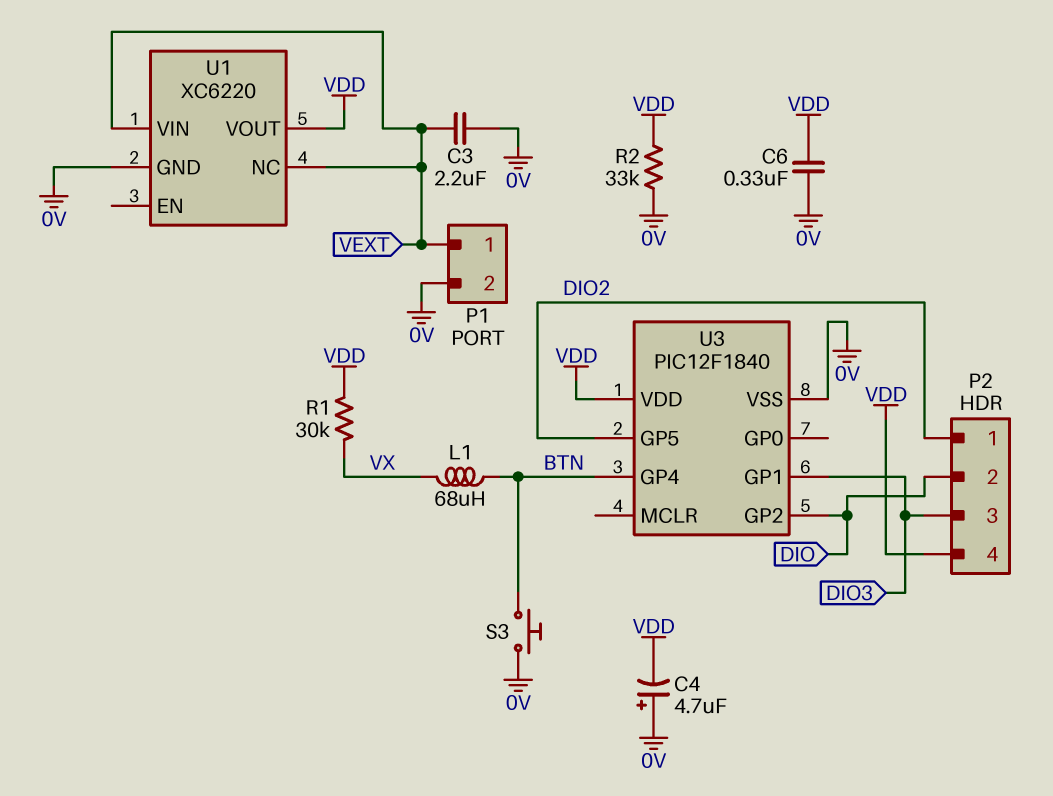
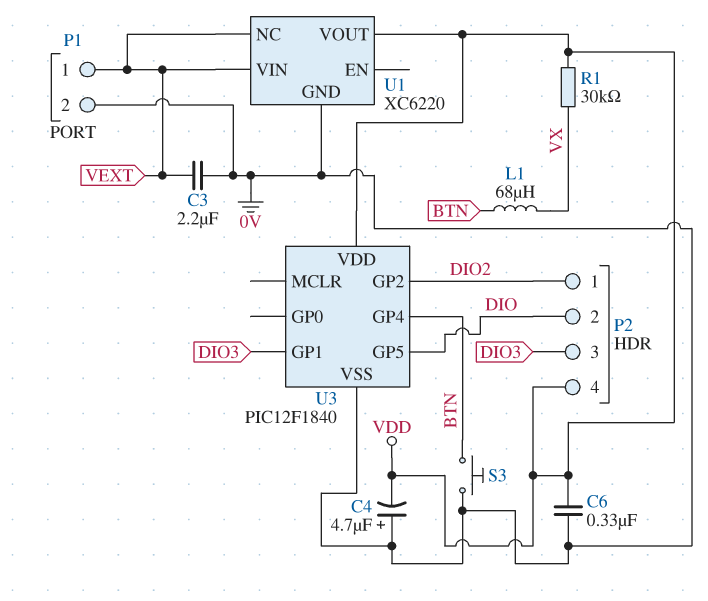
R2: 33k (0V, VDD) -> none
U3 pin GP2: DIO -> DIO2
U3 pin GP5: DIO2 -> DIO

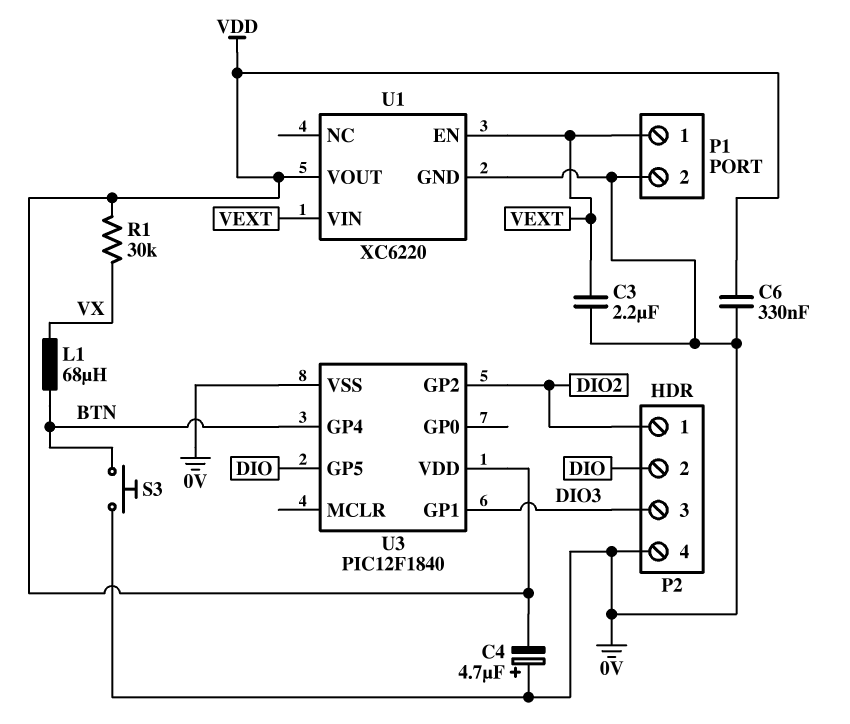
P2 pin 4: VDD -> 0V
U1 pin EN: none -> VEXT
U1 pin NC: VEXT -> none

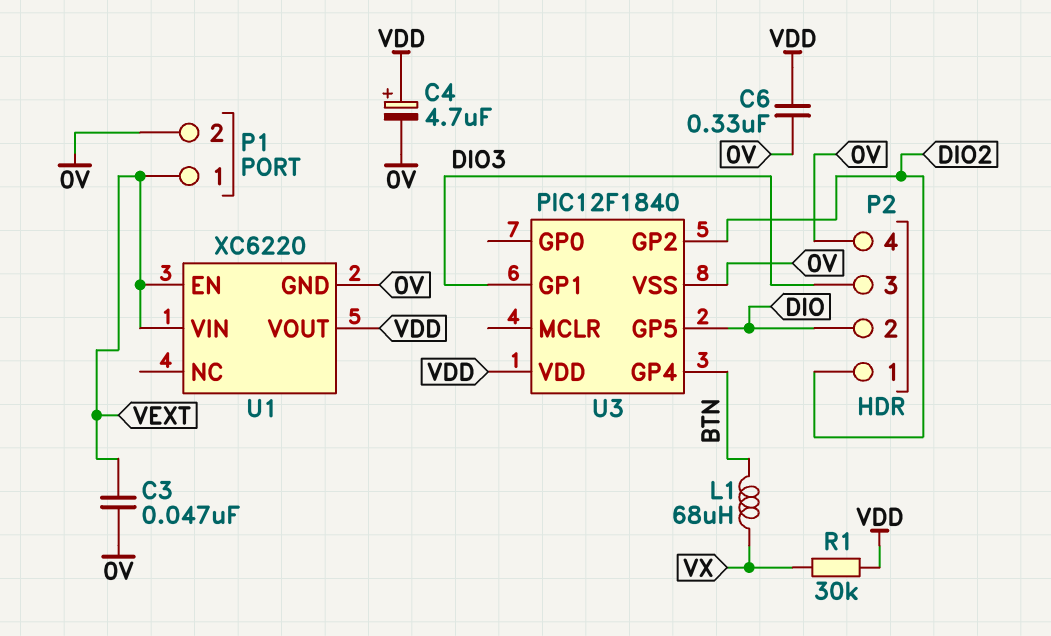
C3: 2.2uF (0V, VEXT) -> 47nF (0V, VEXT)
C4: 4.7uF (plus 0V, minus VDD) -> 4.7uF (plus VDD, minus 0V)
S3: button (0V, BTN) -> none

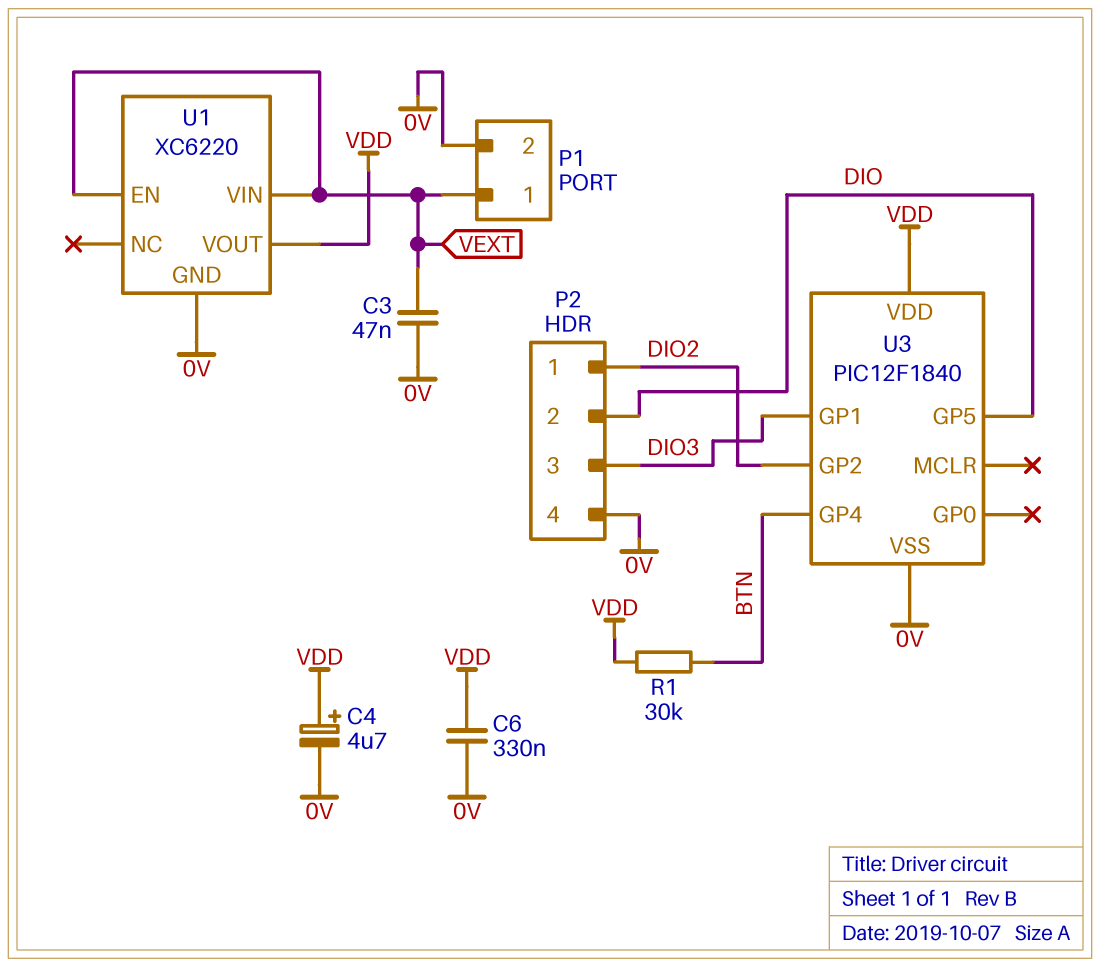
L1: 68uH (BTN, VX) -> none
R1: 30k (VDD, VX) -> 30k (BTN, VDD)

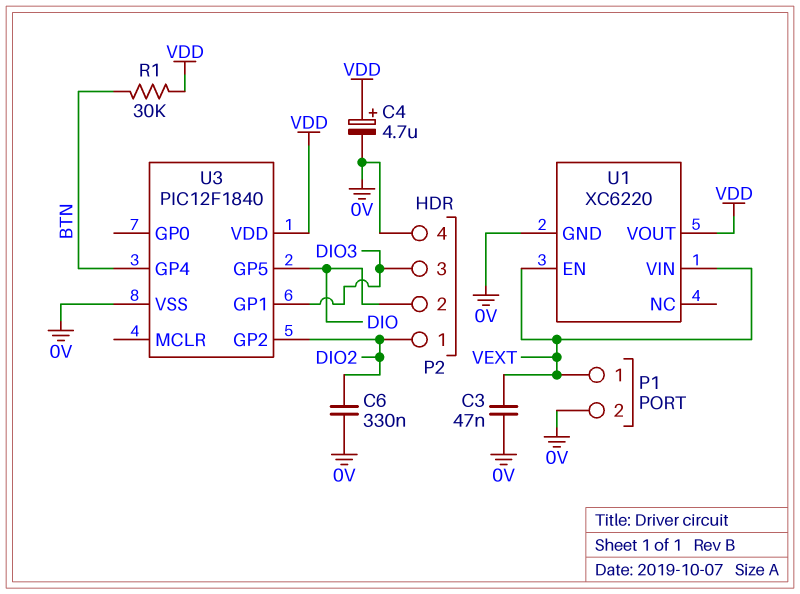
C6: 330nF (0V, VDD) -> 330nF (0V, DIO2)

